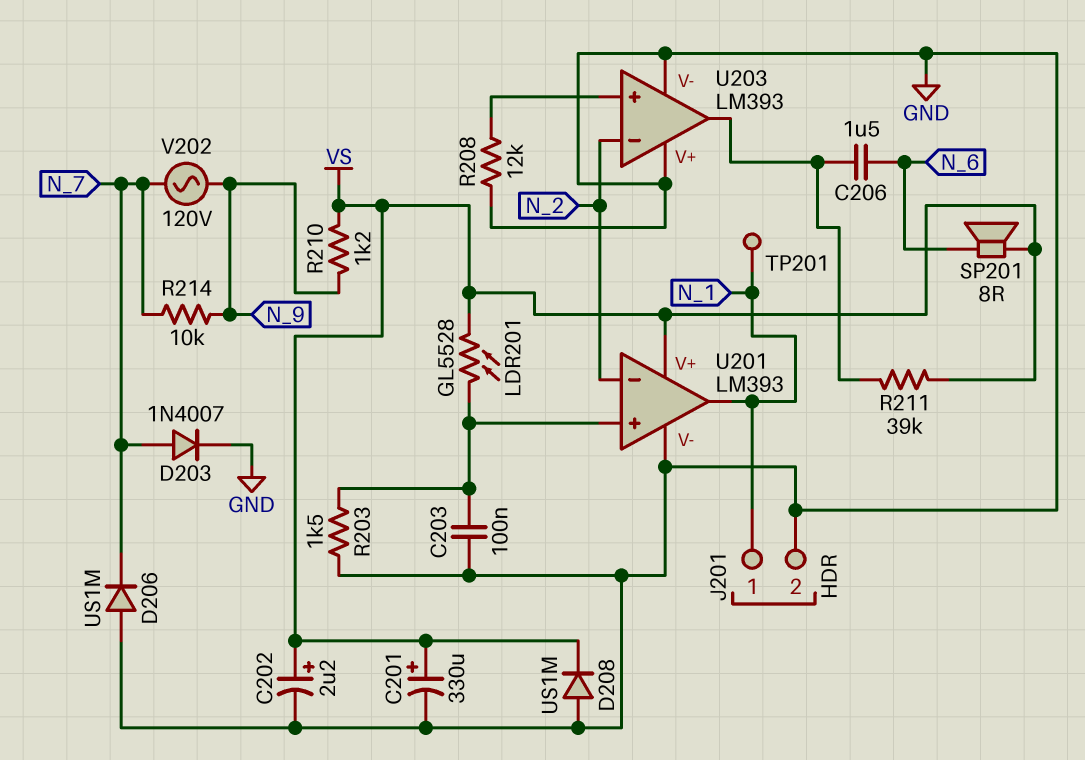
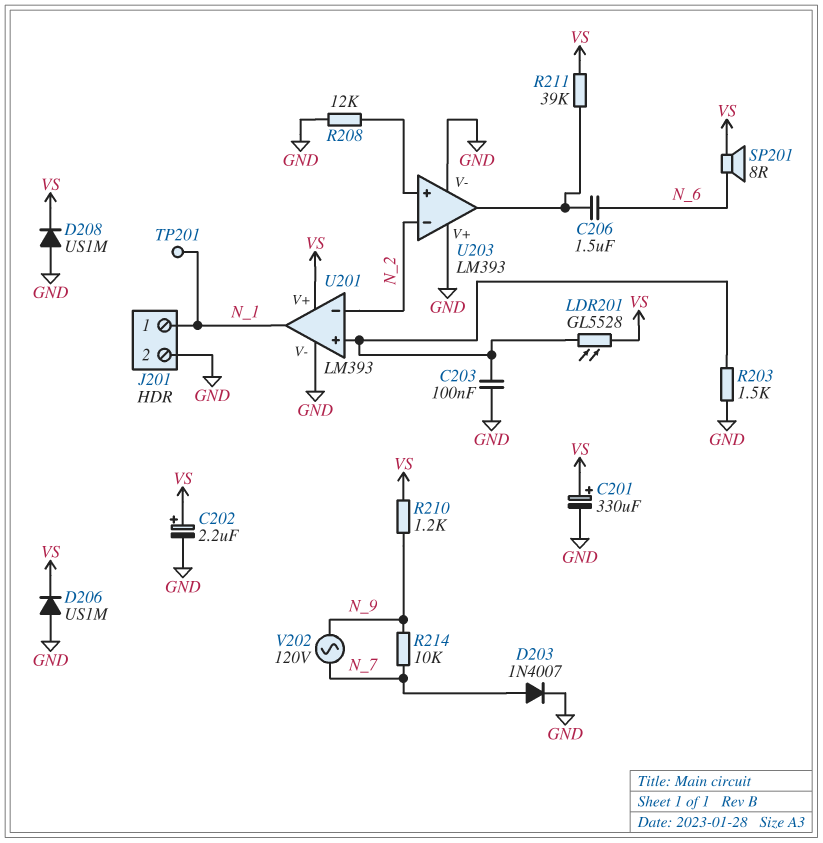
D206: diode US1M (A GND, K N_7) -> diode US1M (A GND, K VS)

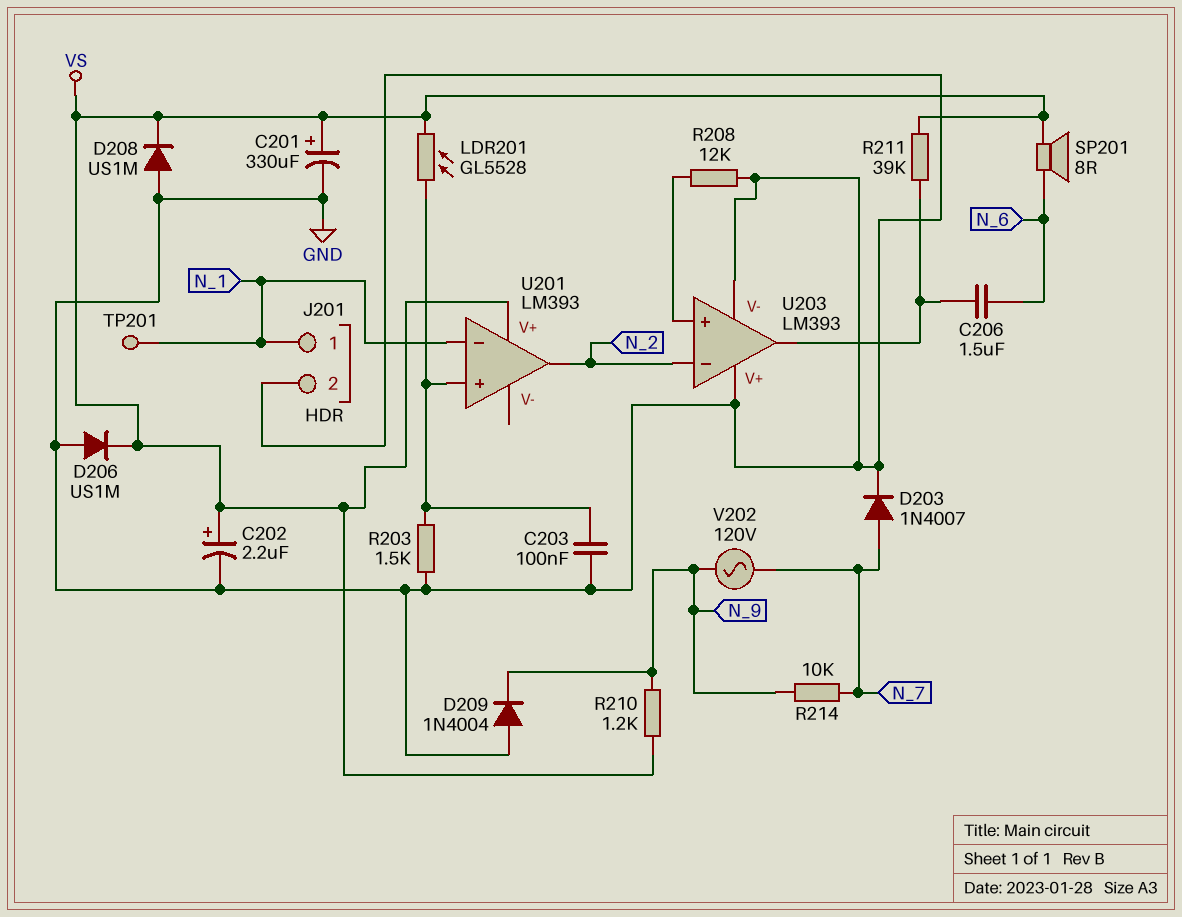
D209: none -> diode 1N4004 (A GND, K N_9)
U201 pin V-: GND -> none
U201 pin in-: N_2 -> N_1
U201 pin out: N_1 -> N_2

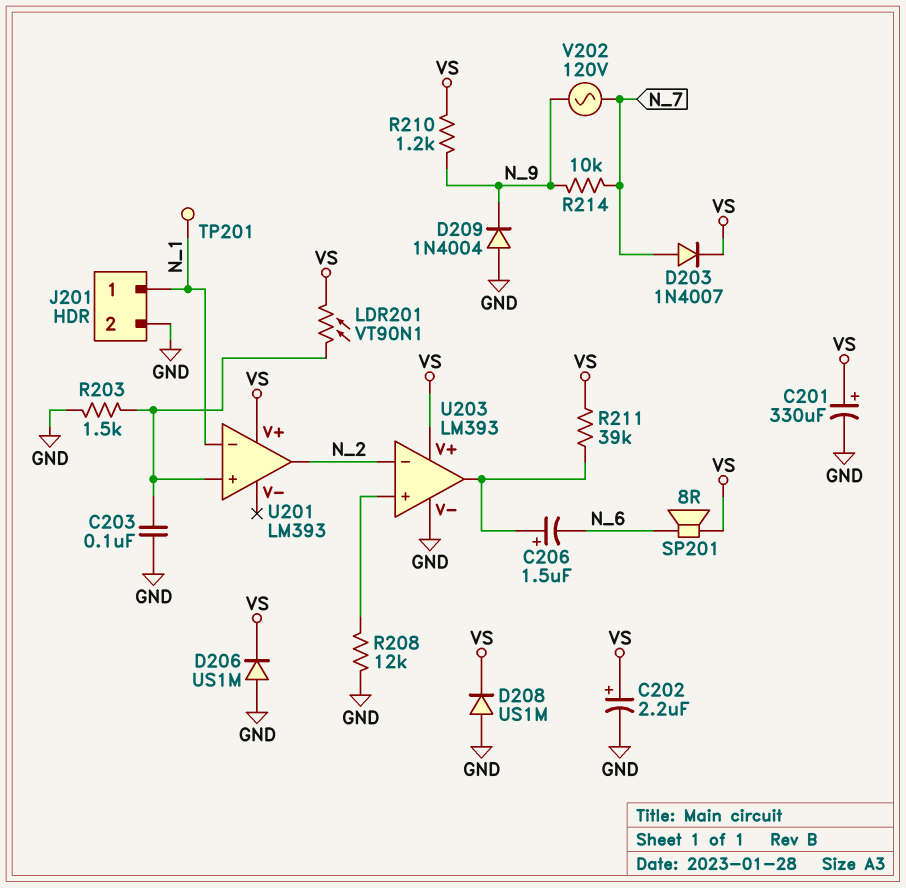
C206: 1.5uF (N_6, U203/out) -> 1.5uF (plus U203/out, minus N_6)
D203: diode 1N4007 (A N_7, K GND) -> diode 1N4007 (A N_7, K VS)
LDR201: GL5528 (U201/in+, VS) -> VT90N1 (U201/in+, VS)
U203 pin V+: GND -> VS

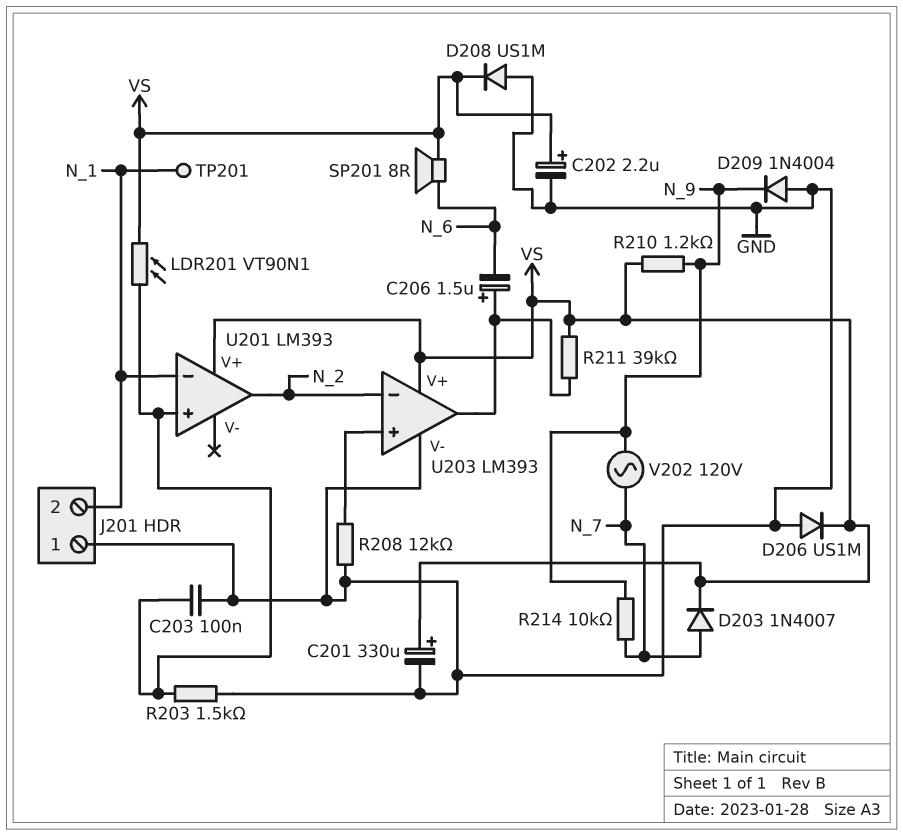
J201 pin 1: N_1 -> GND
J201 pin 2: GND -> N_1

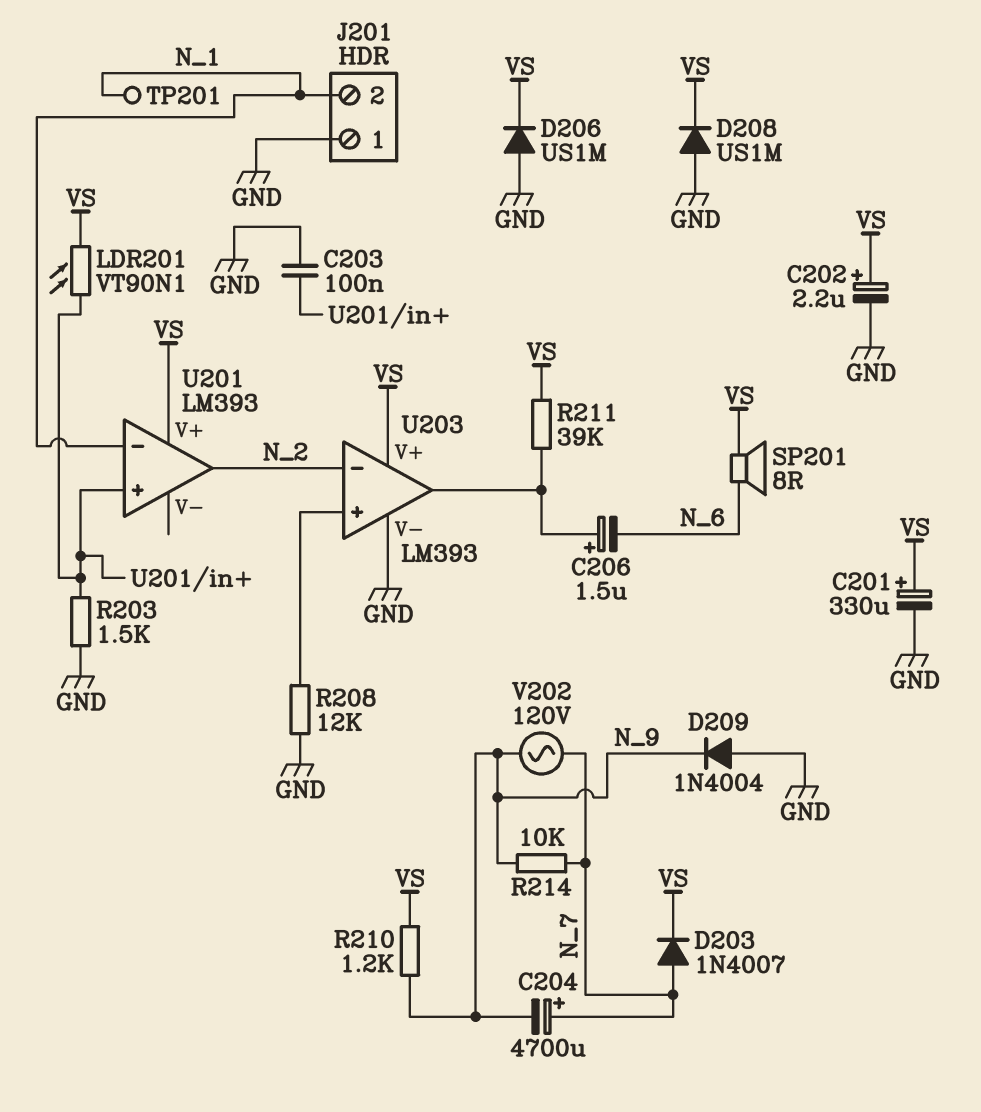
C204: none -> 4700uF (plus N_7, minus N_9)

